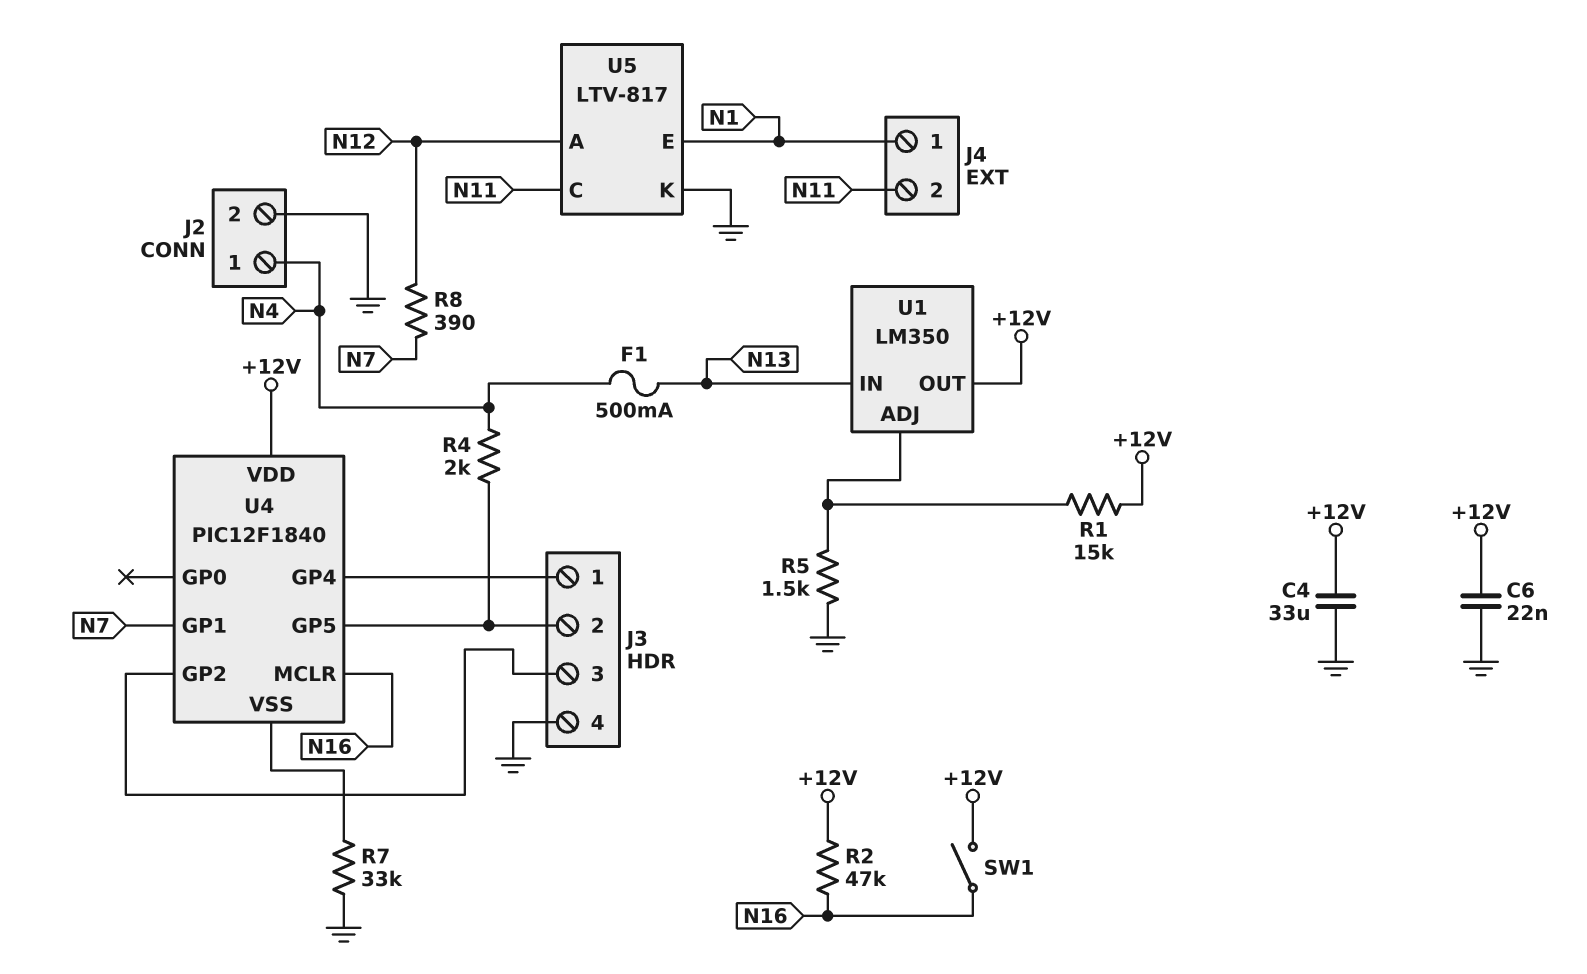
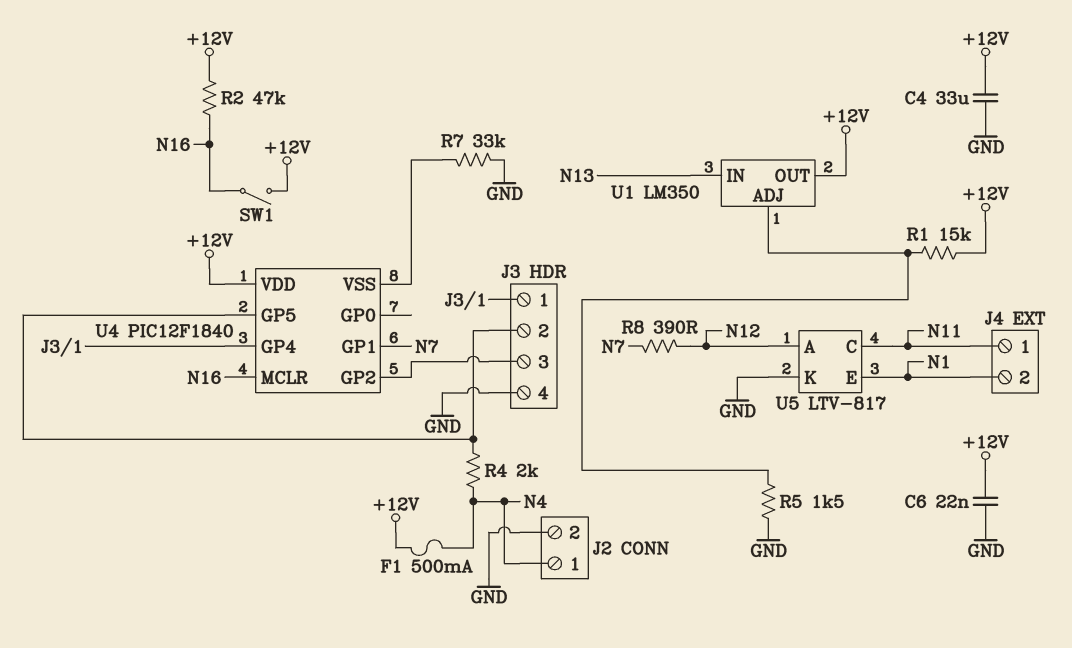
F1: 500mA (N4, N13) -> 500mA (+12V, N4)
J4 pin 1: N1 -> N11
J4 pin 2: N11 -> N1

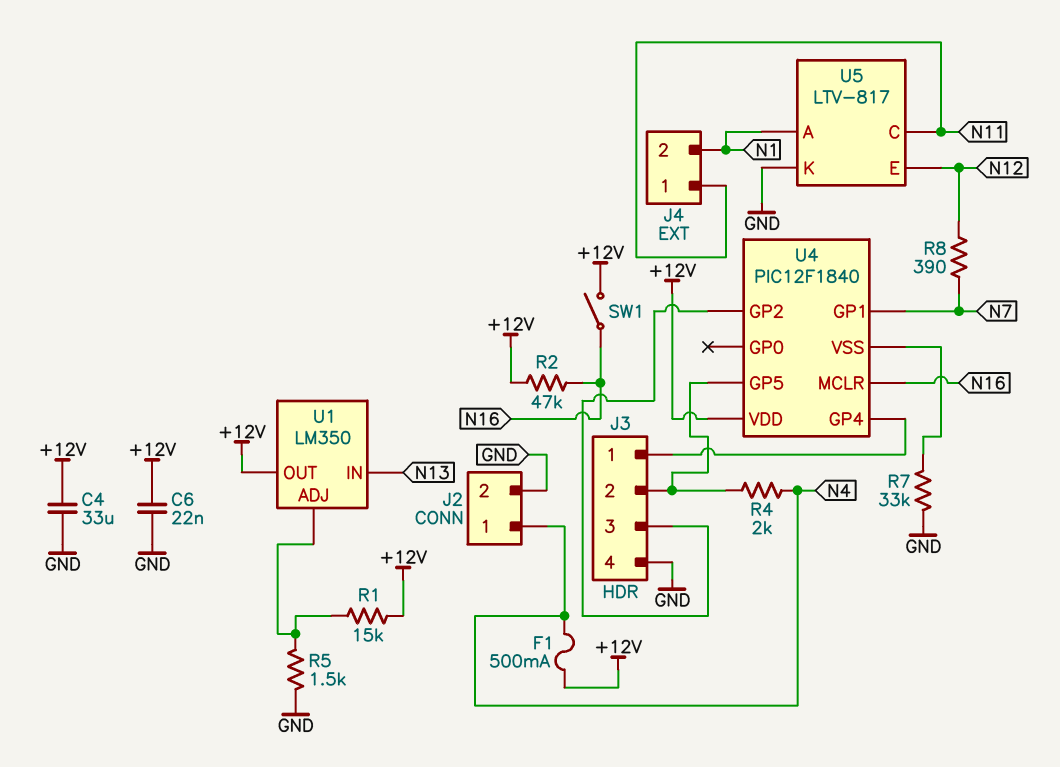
U5 pin A: N12 -> N1
U5 pin E: N1 -> N12

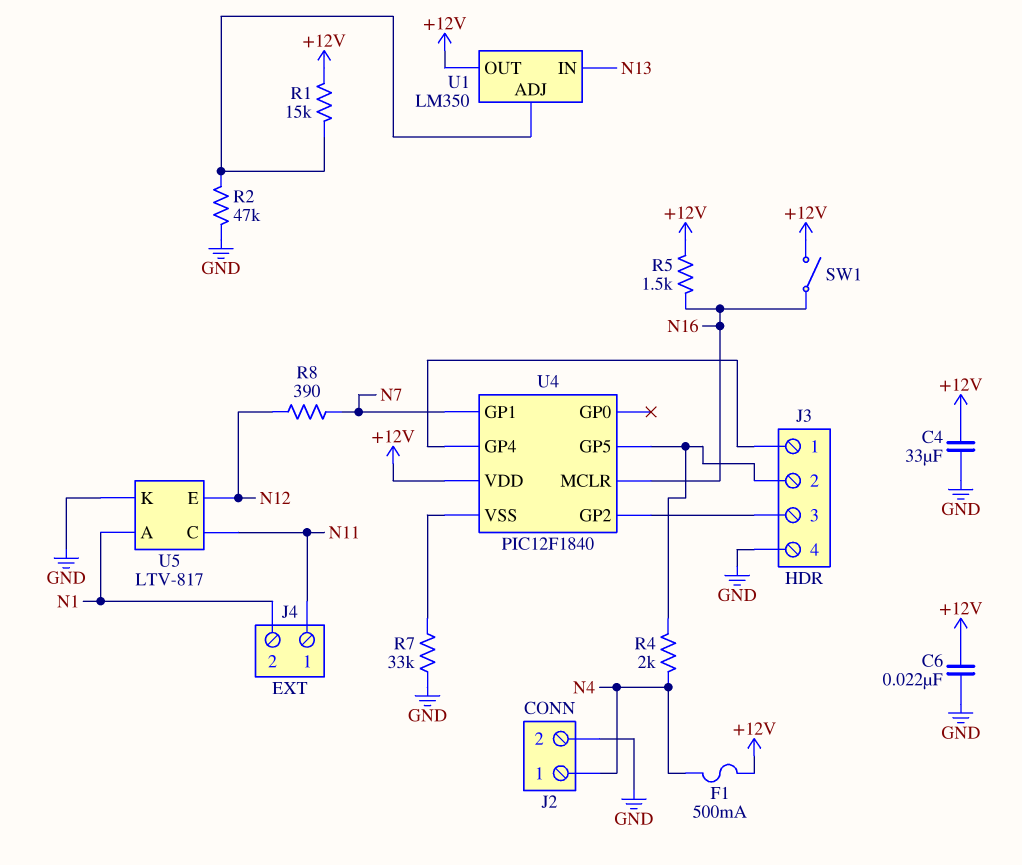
R2: 47k (+12V, N16) -> 47k (GND, U1/ADJ)
R5: 1.5k (GND, U1/ADJ) -> 1.5k (+12V, N16)

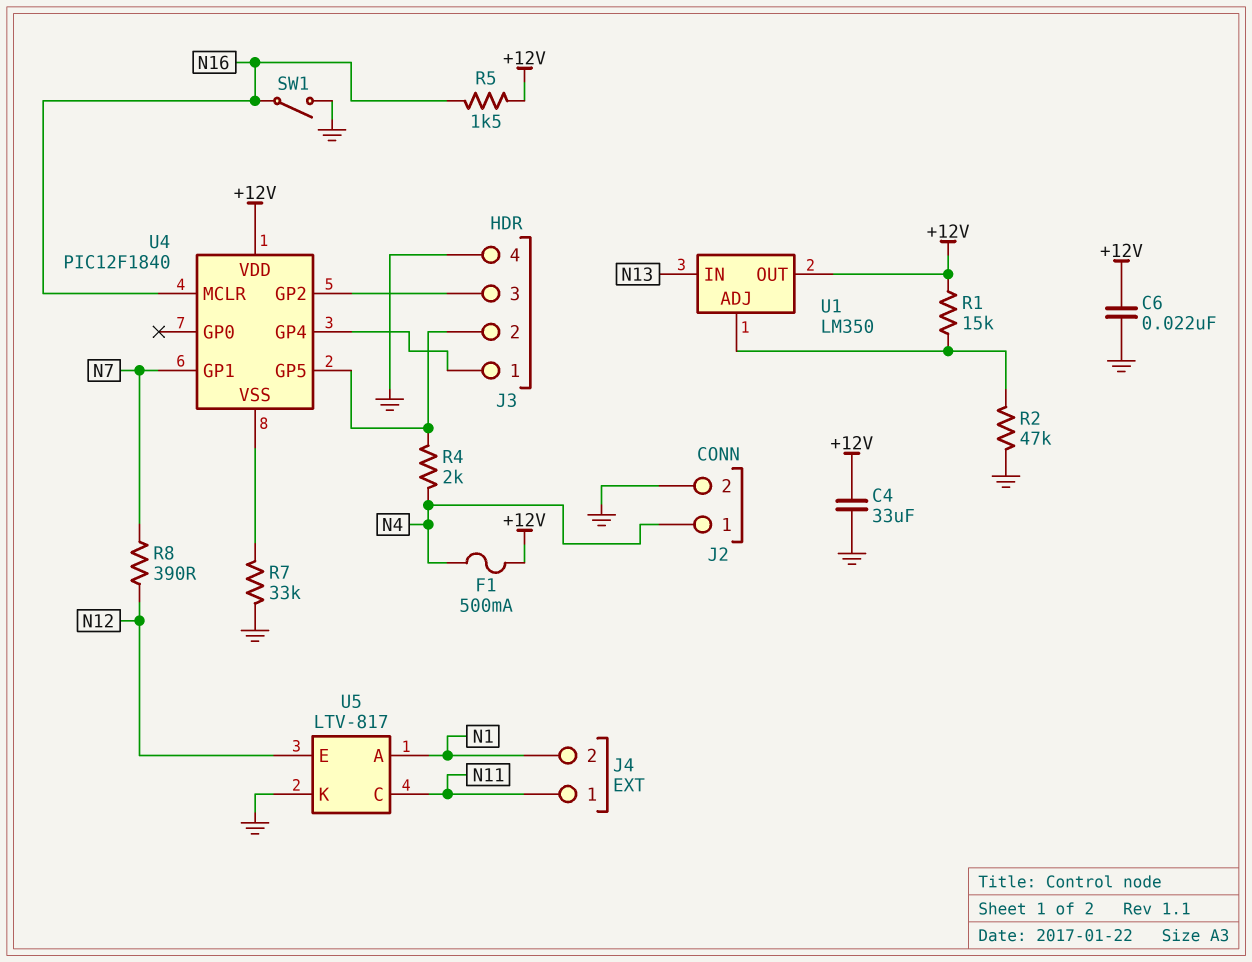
SW1: switch (+12V, N16) -> switch (GND, N16)

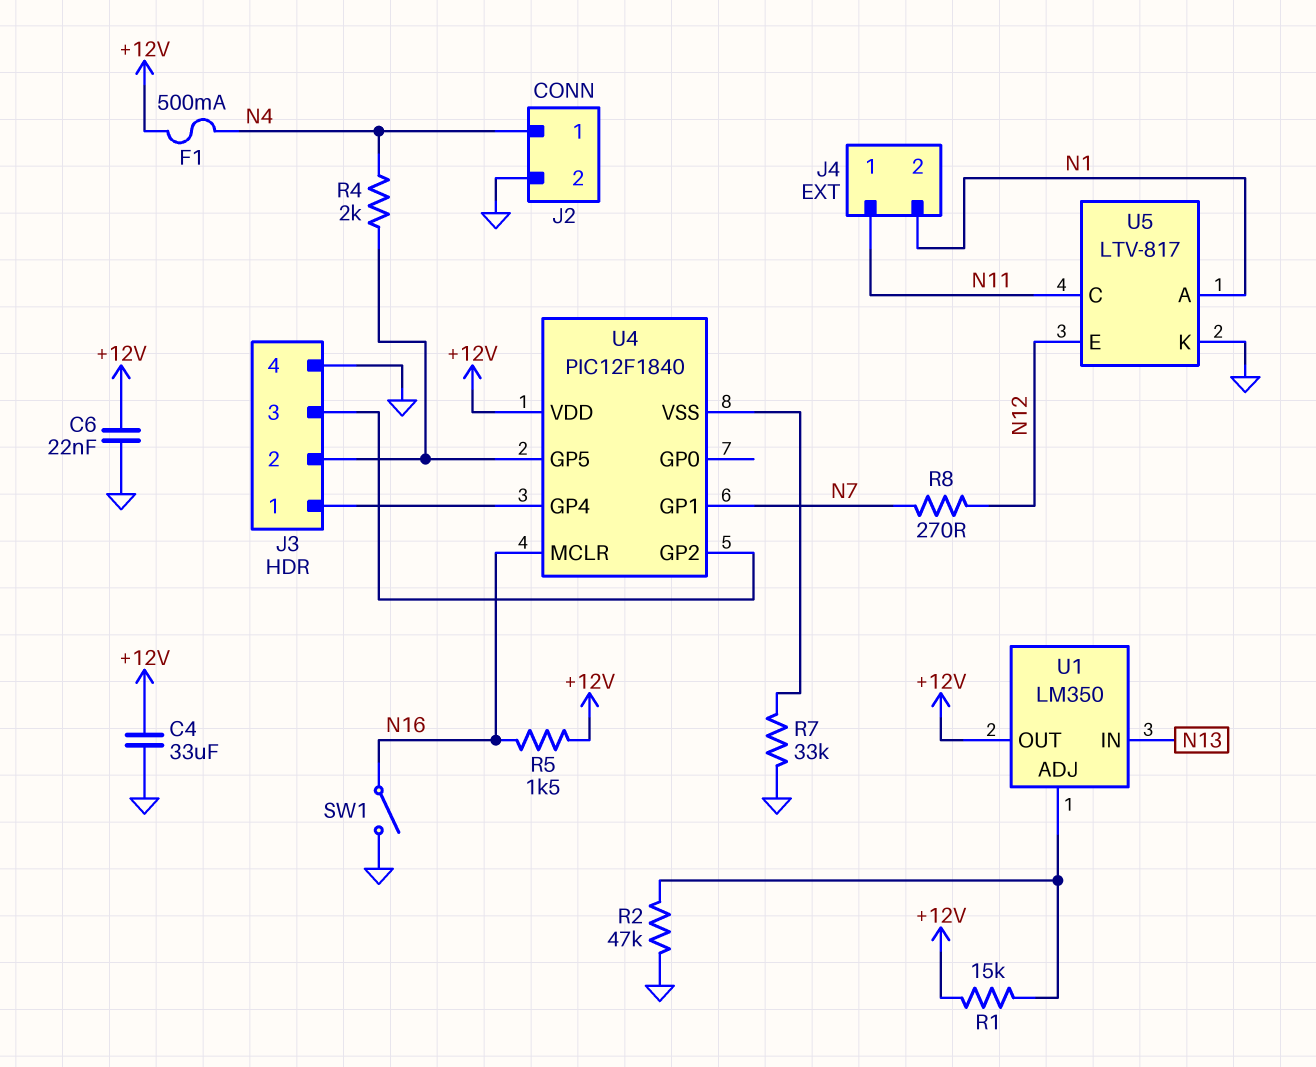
R8: 390 (N7, N12) -> 270 (N7, N12)

